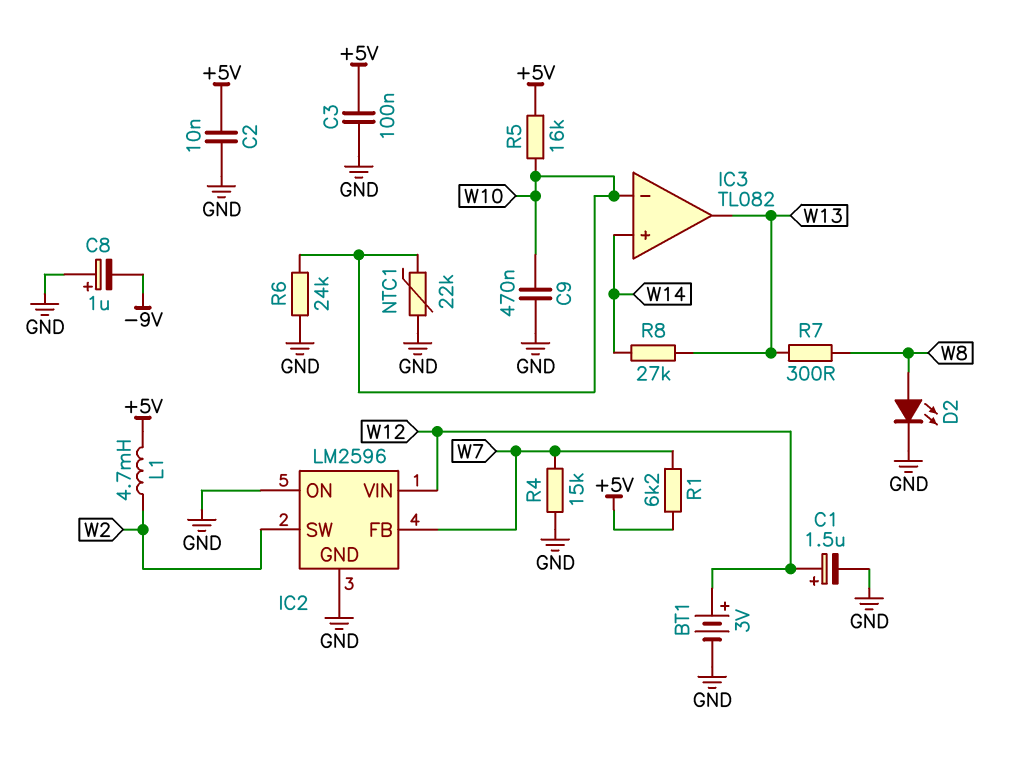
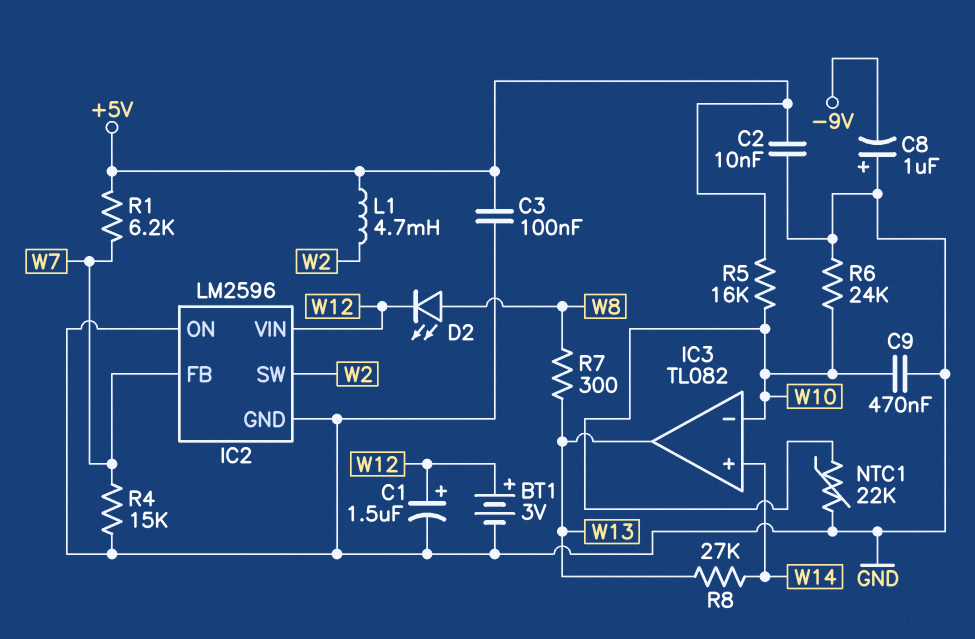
D2: LED (A W8, K GND) -> LED (A W8, K W12)

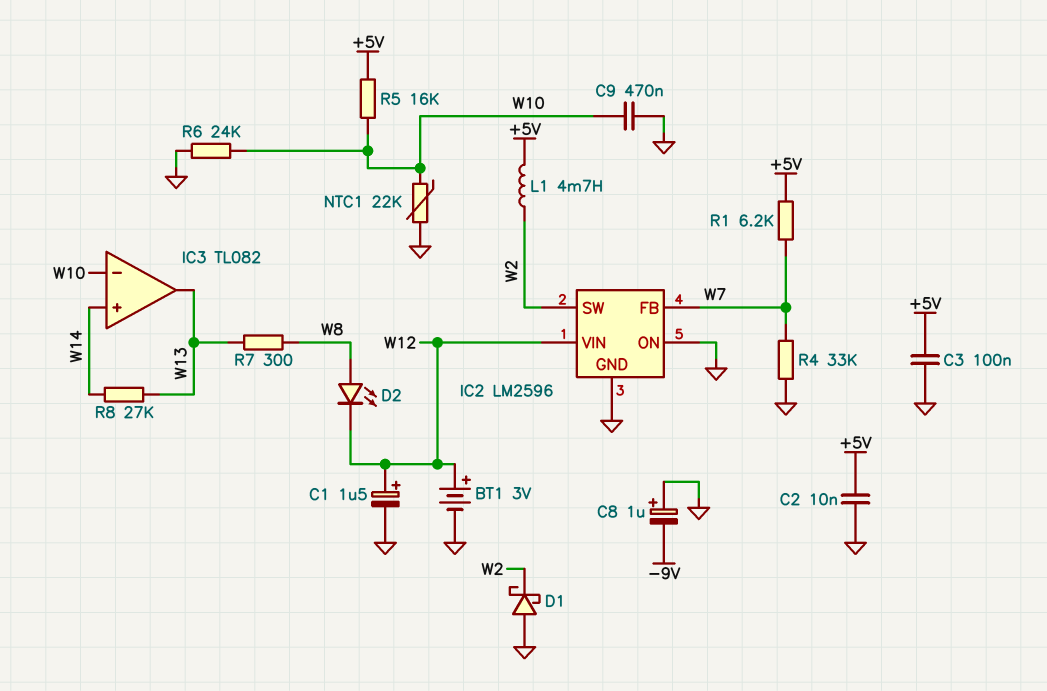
D1: none -> schottky (A GND, K W2)
R4: 15k (GND, W7) -> 33k (GND, W7)

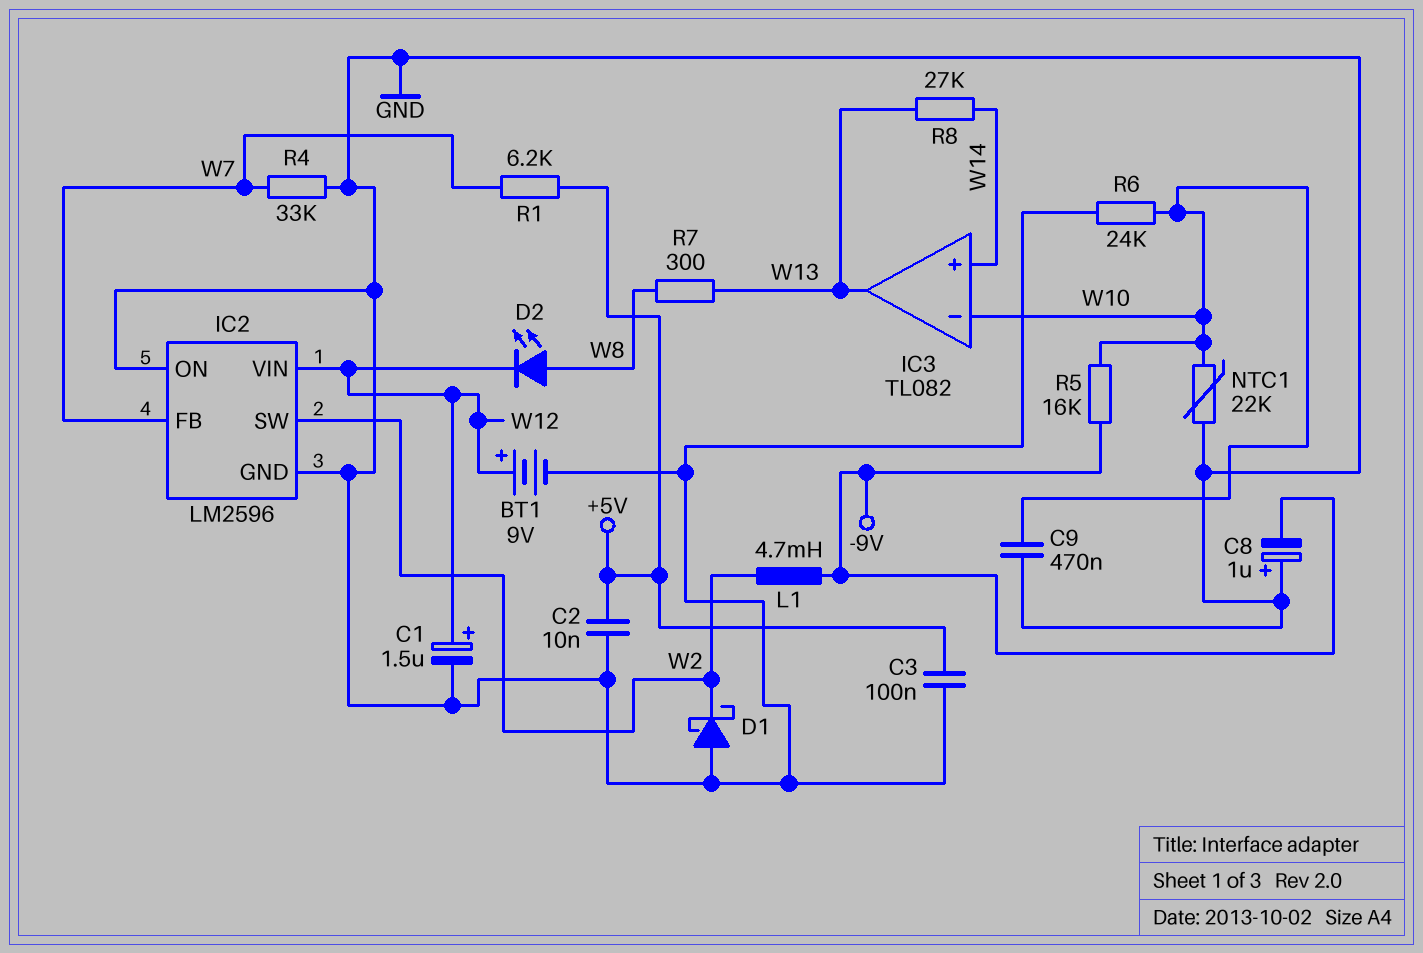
BT1: 3V (plus W12, minus GND) -> 9V (plus W12, minus GND)
L1: 4.7mH (+5V, W2) -> 4.7mH (-9V, W2)
R5: 16k (+5V, W10) -> 16k (-9V, W10)

